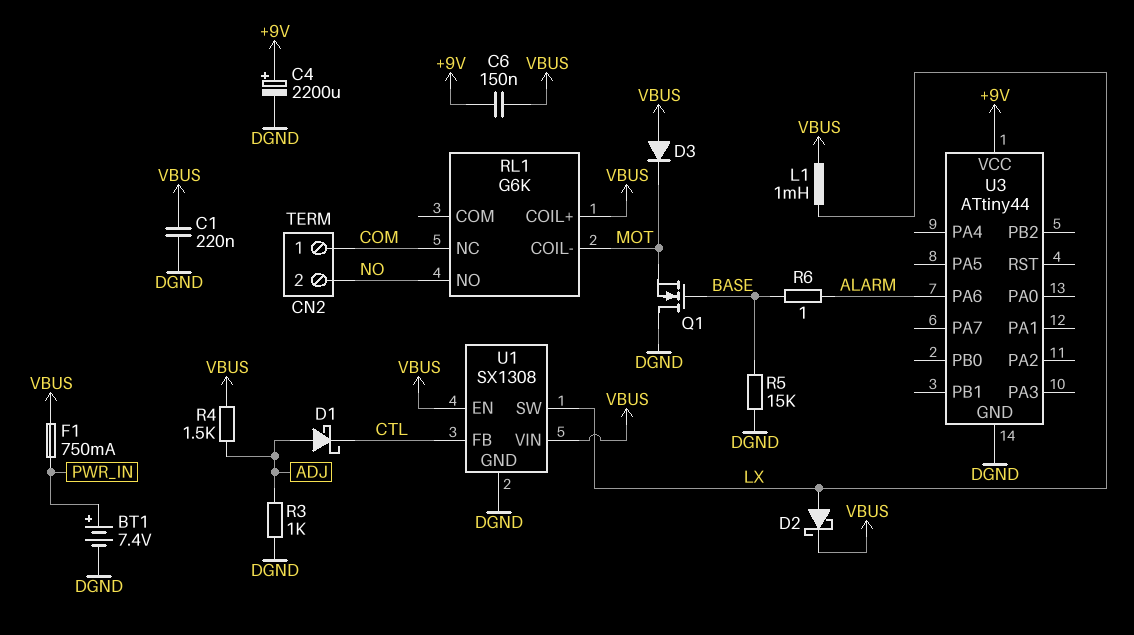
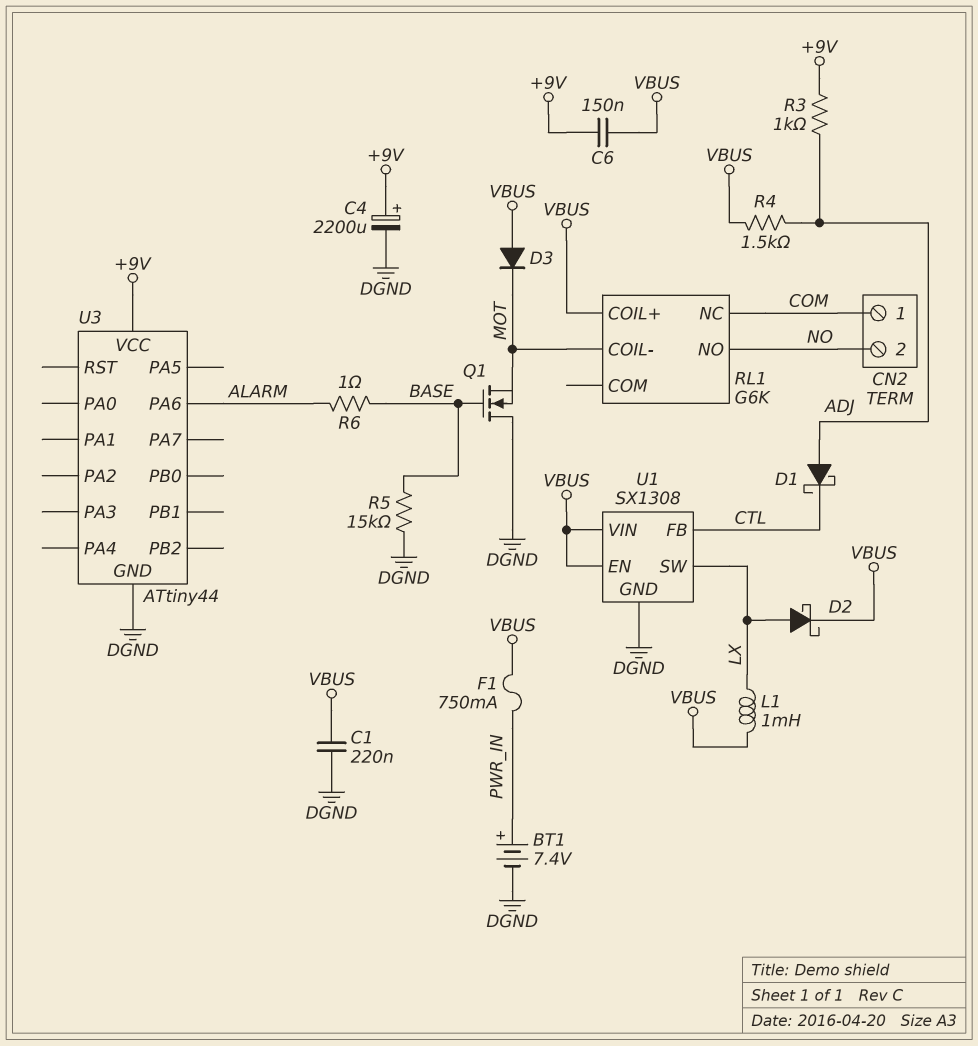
R3: 1k (ADJ, DGND) -> 1k (+9V, ADJ)

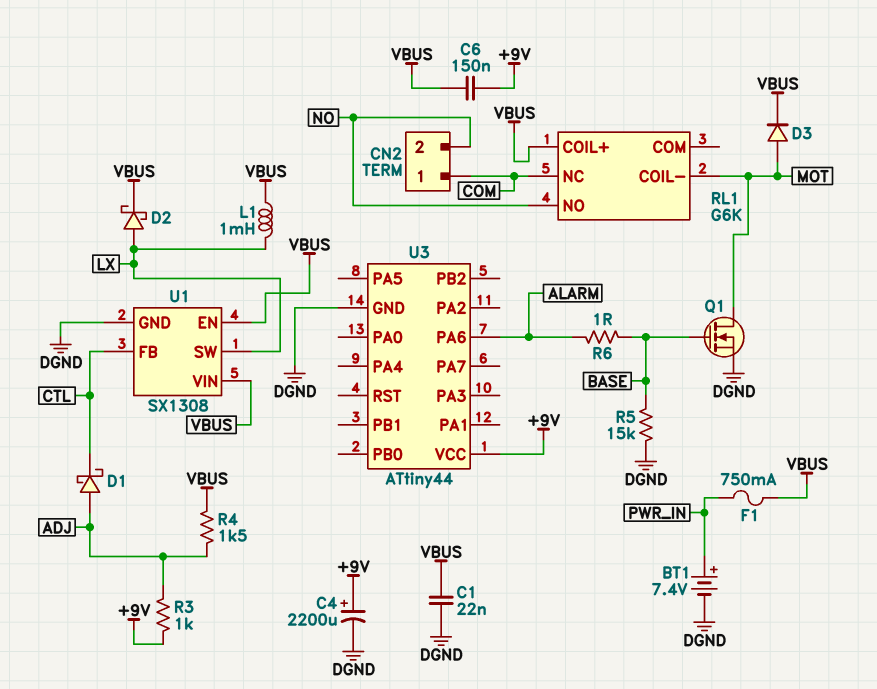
C1: 220nF (DGND, VBUS) -> 22nF (DGND, VBUS)
D3: diode (A VBUS, K MOT) -> diode (A MOT, K VBUS)
Q1: NMOS (G BASE, D DGND, S MOT) -> NMOS (G BASE, D MOT, S DGND)

